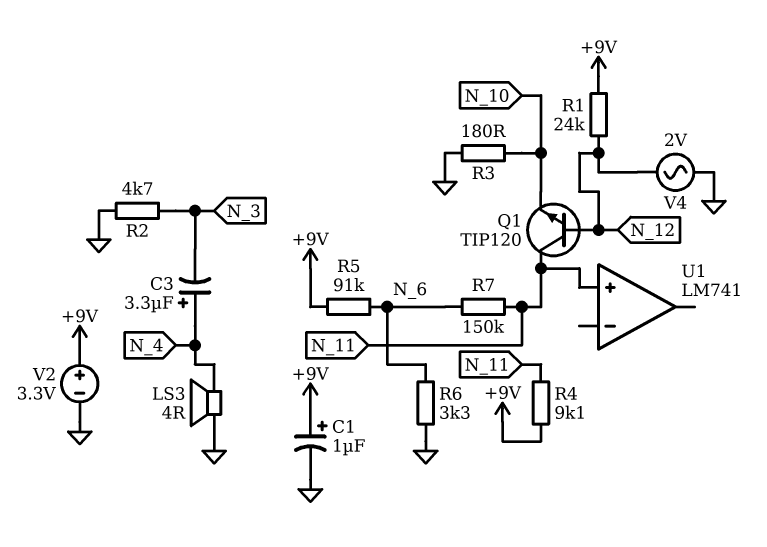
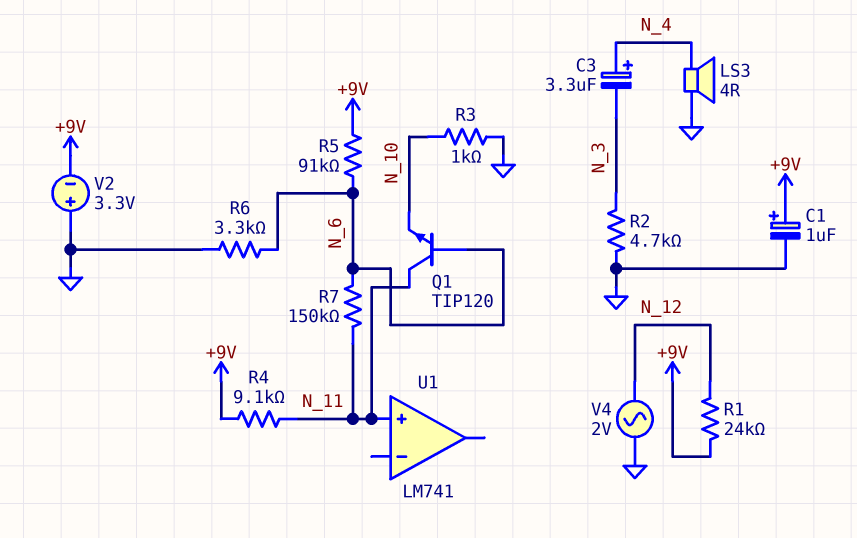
Q1: NPN TIP120 (B N_12, C N_11, E N_10) -> NPN TIP120 (B N_6, C N_11, E N_10)
R3: 180 (GND, N_10) -> 1k (GND, N_10)
V2: 3.3V (plus +9V, minus GND) -> 3.3V (plus GND, minus +9V)

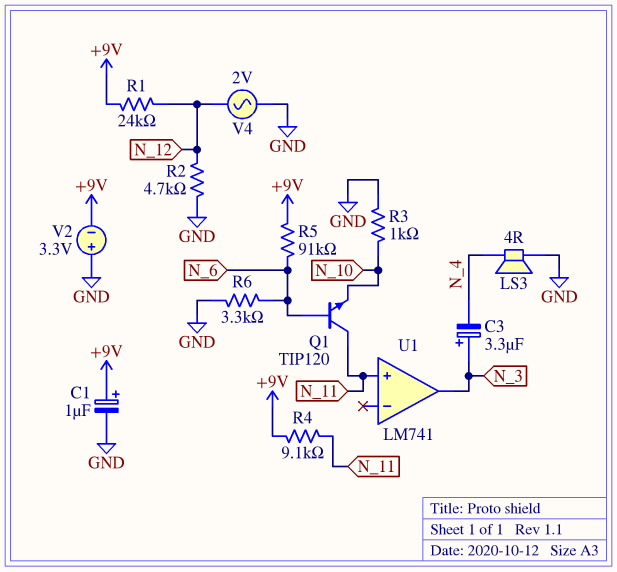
C3: 3.3uF (plus N_4, minus N_3) -> 3.3uF (plus N_3, minus N_4)
R2: 4.7k (GND, N_3) -> 4.7k (GND, N_12)
R7: 150k (N_6, N_11) -> none
U1 pin out: none -> N_3

